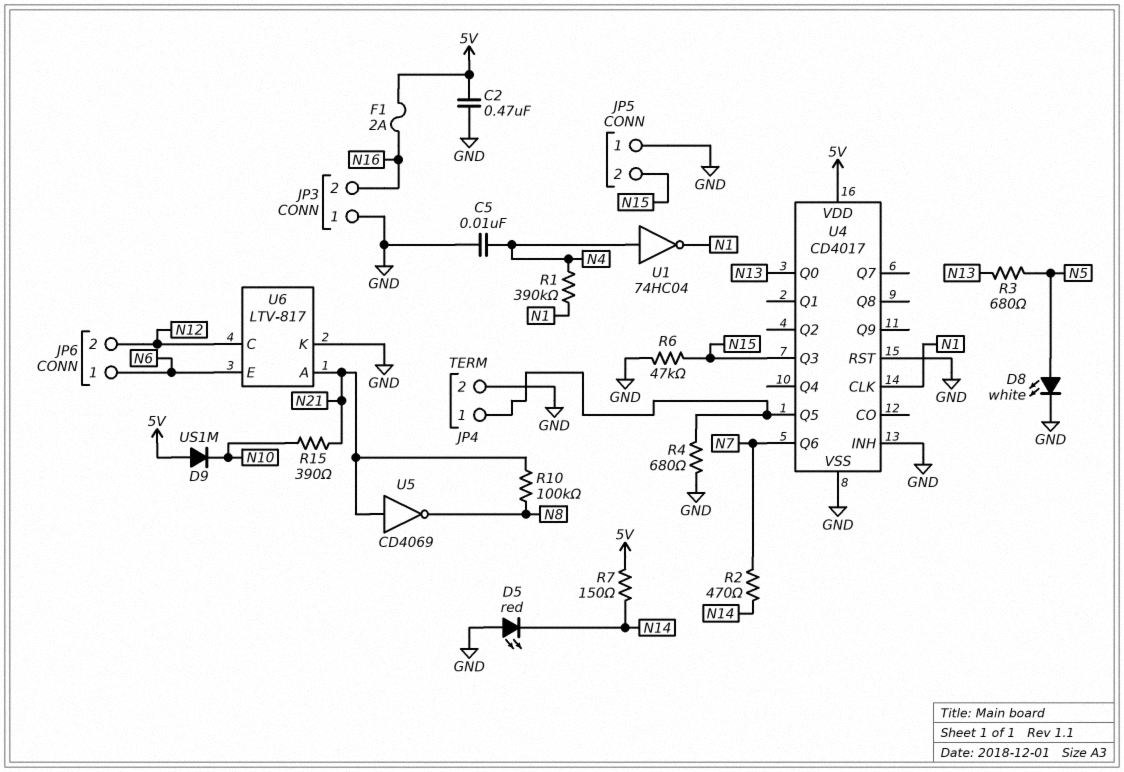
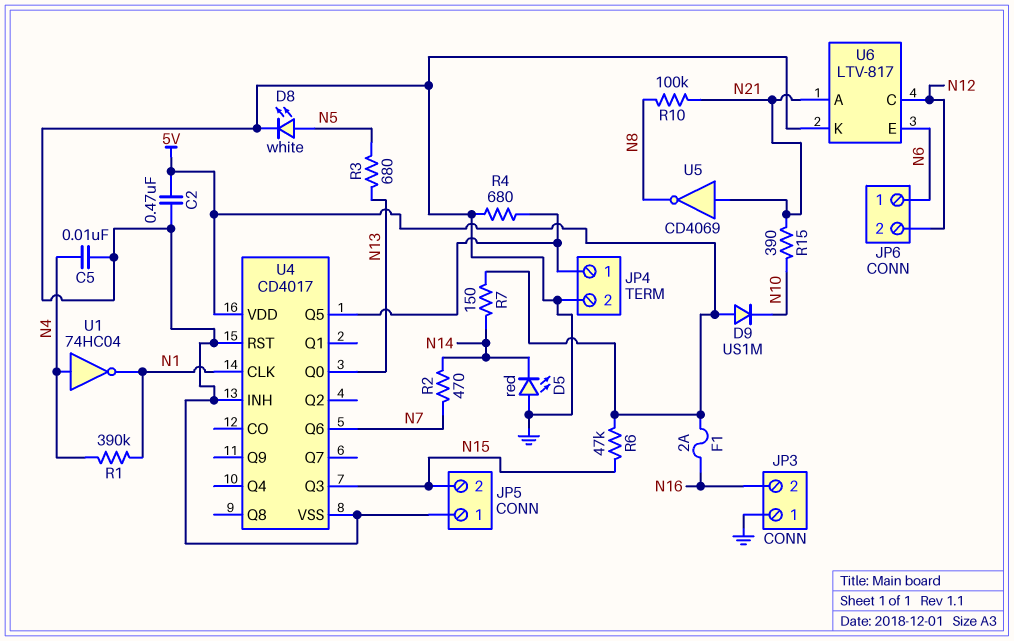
R6: 47k (GND, N15) -> 47k (5V, N15)

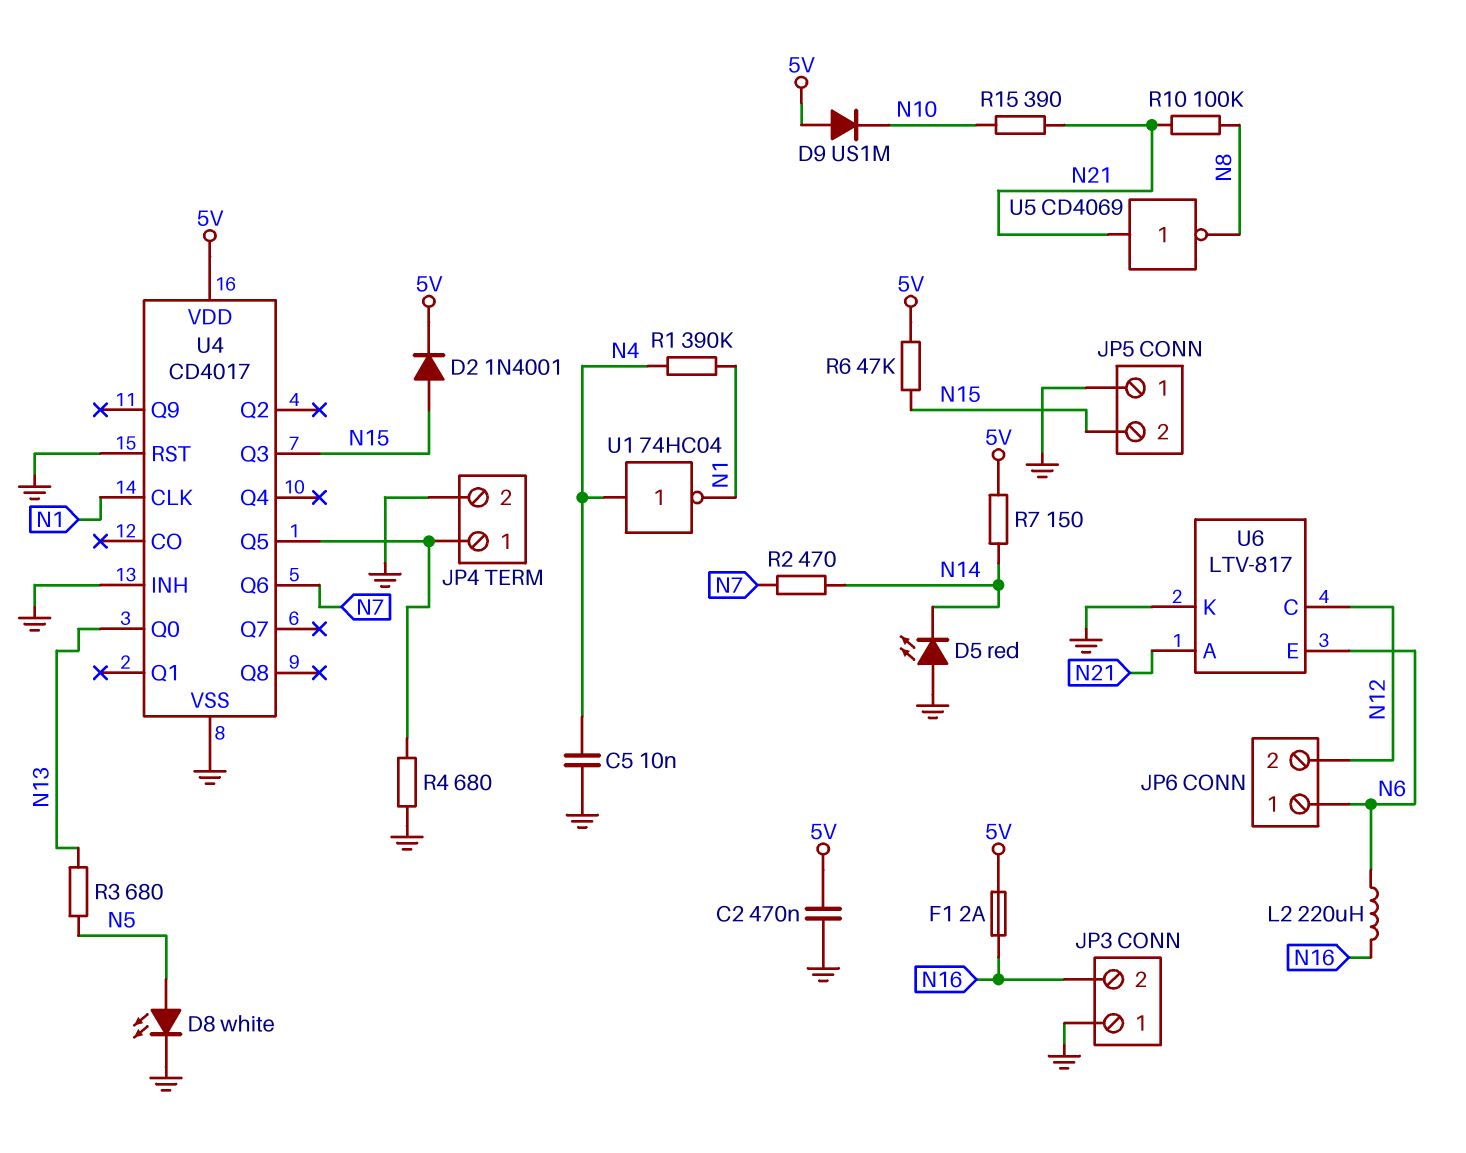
D2: none -> diode 1N4001 (A N15, K 5V)
L2: none -> 220uH (N6, N16)

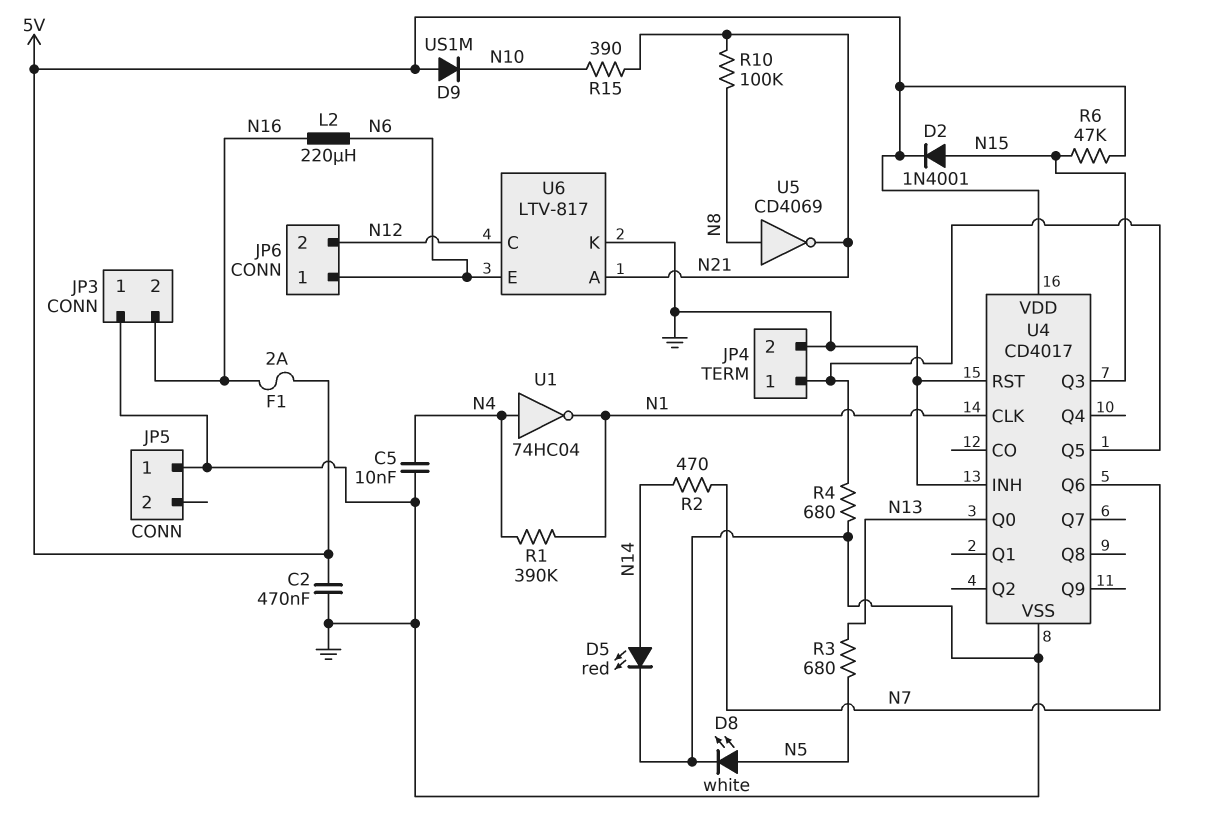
D5: LED red (A GND, K N14) -> LED red (A N14, K GND)
JP5 pin 2: N15 -> none
R7: 150 (5V, N14) -> none
U5: NOT CD4069 (in N21, out N8) -> NOT CD4069 (in N8, out N21)

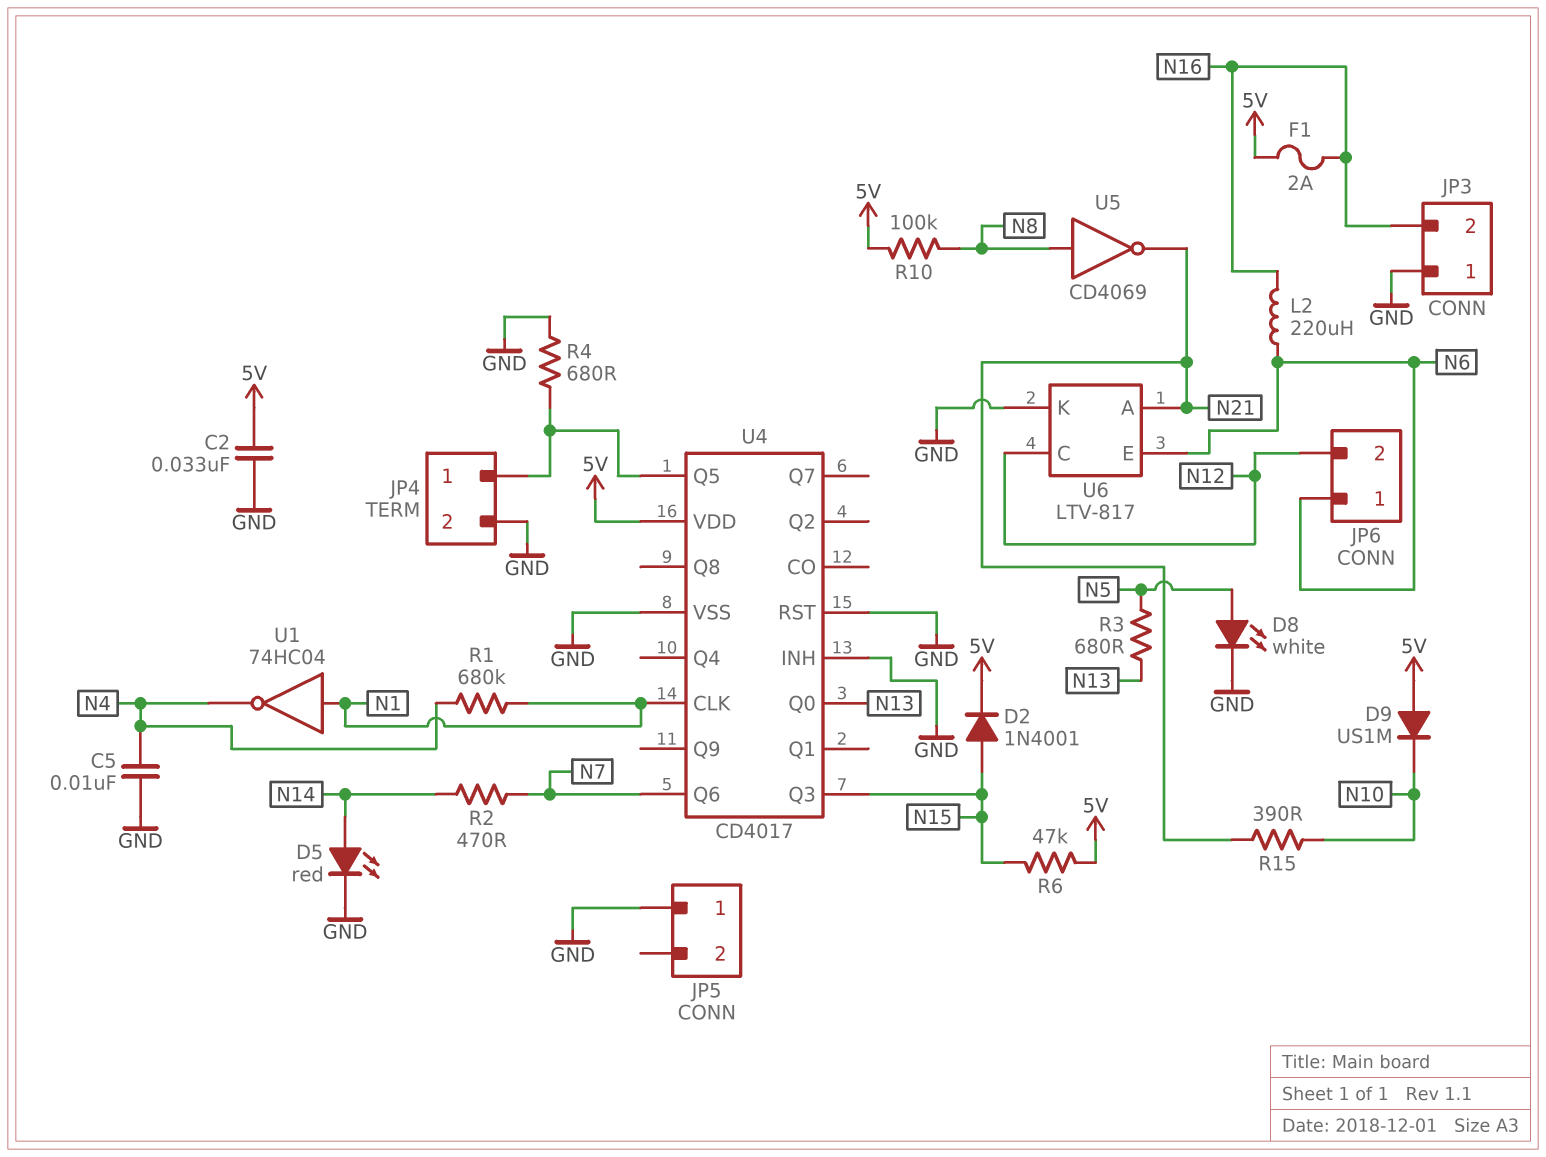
C2: 470nF (5V, GND) -> 33nF (5V, GND)
R1: 390k (N1, N4) -> 680k (N1, N4)
R10: 100k (N8, N21) -> 100k (5V, N8)
U1: NOT 74HC04 (in N4, out N1) -> NOT 74HC04 (in N1, out N4)

